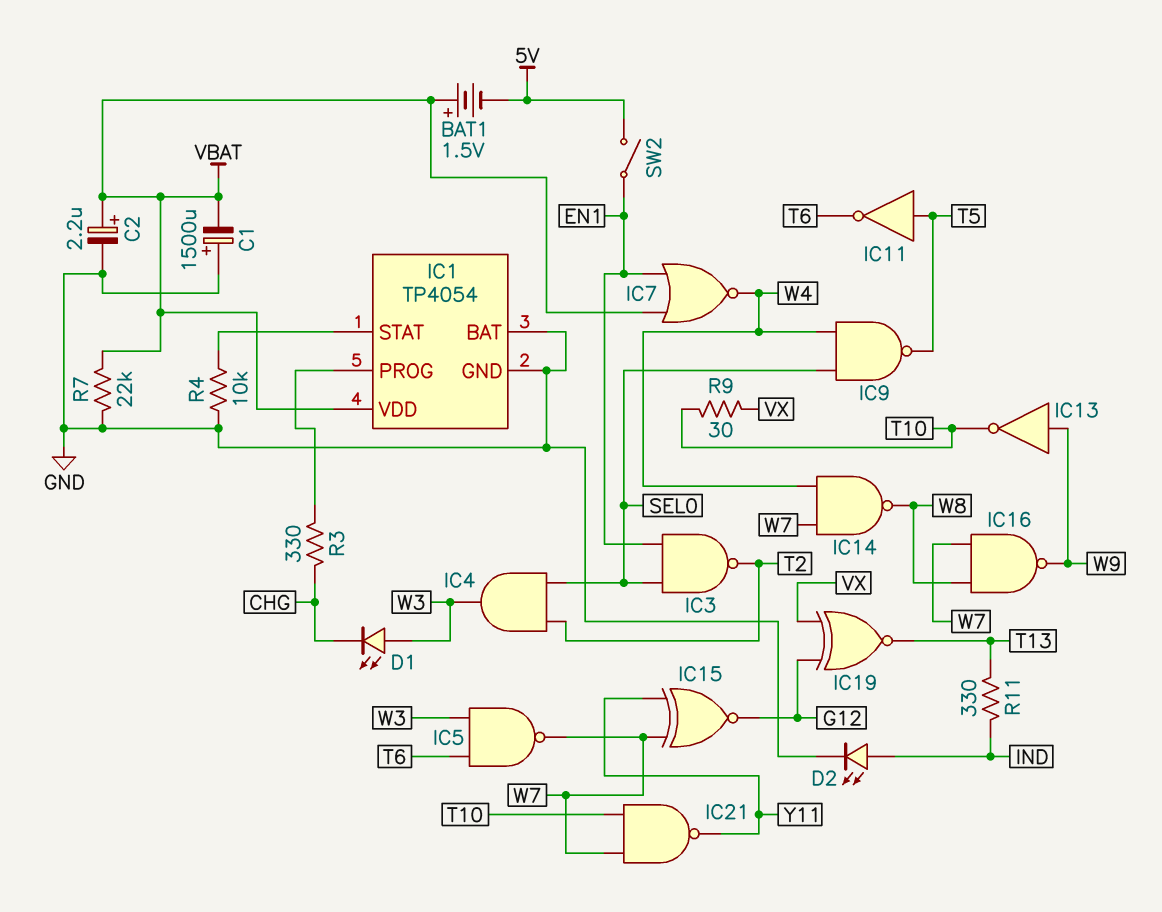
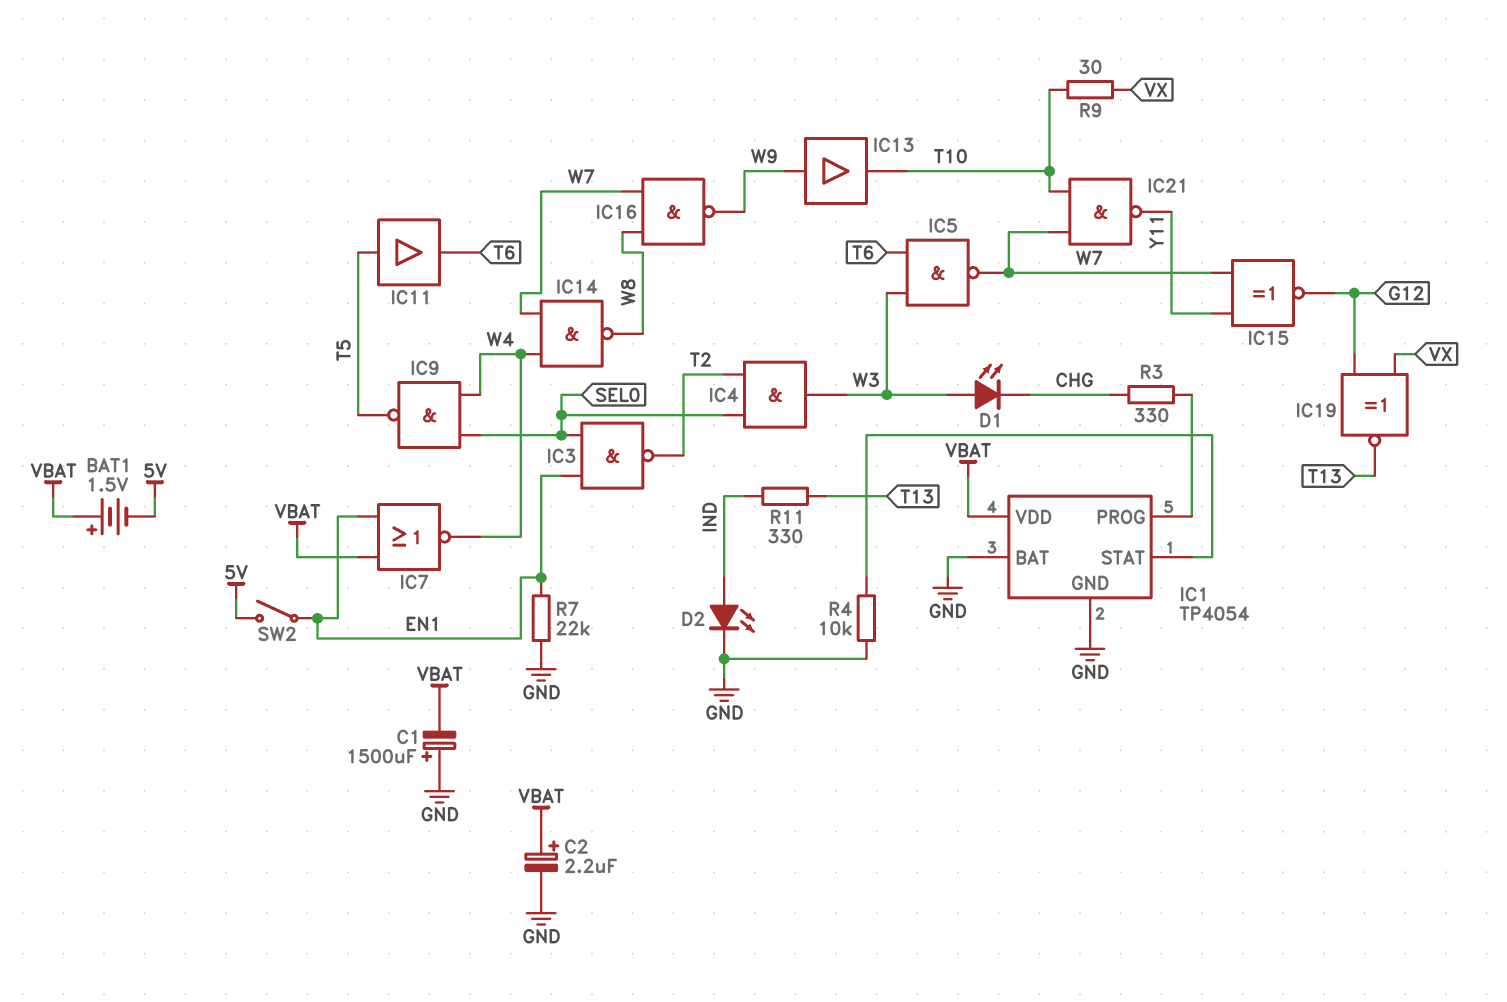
IC11: NOT (in T5, out T6) -> buffer (in T5, out T6)
IC13: NOT (in W9, out T10) -> buffer (in W9, out T10)
R7: 22k (GND, VBAT) -> 22k (EN1, GND)

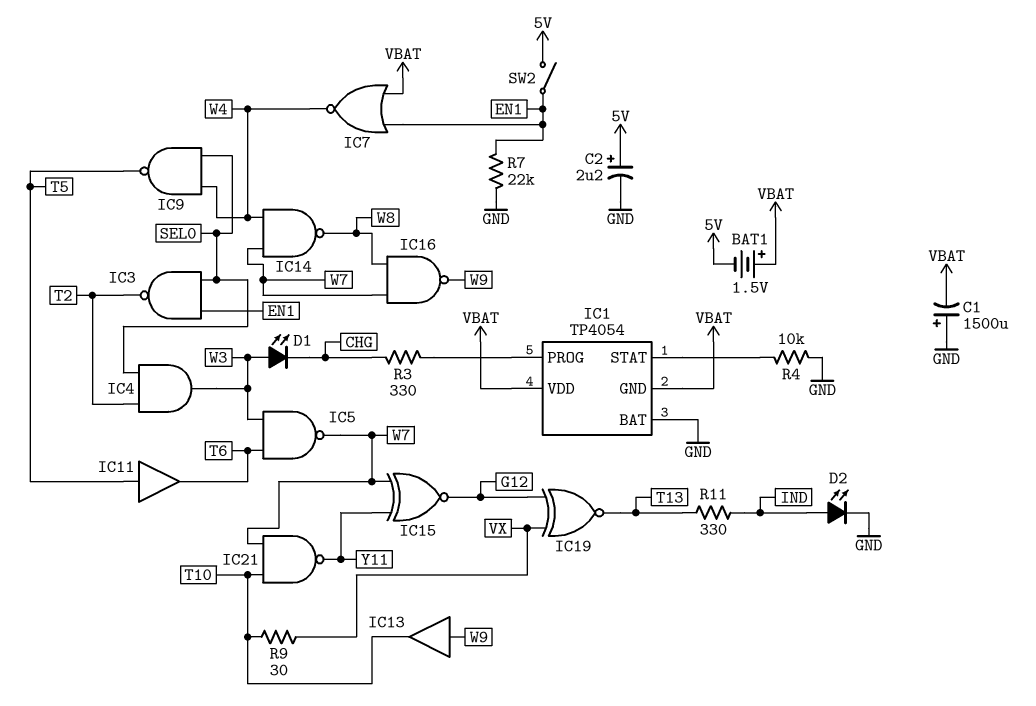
C2: 2.2uF (plus VBAT, minus GND) -> 2.2uF (plus 5V, minus GND)
IC1 pin GND: GND -> VBAT

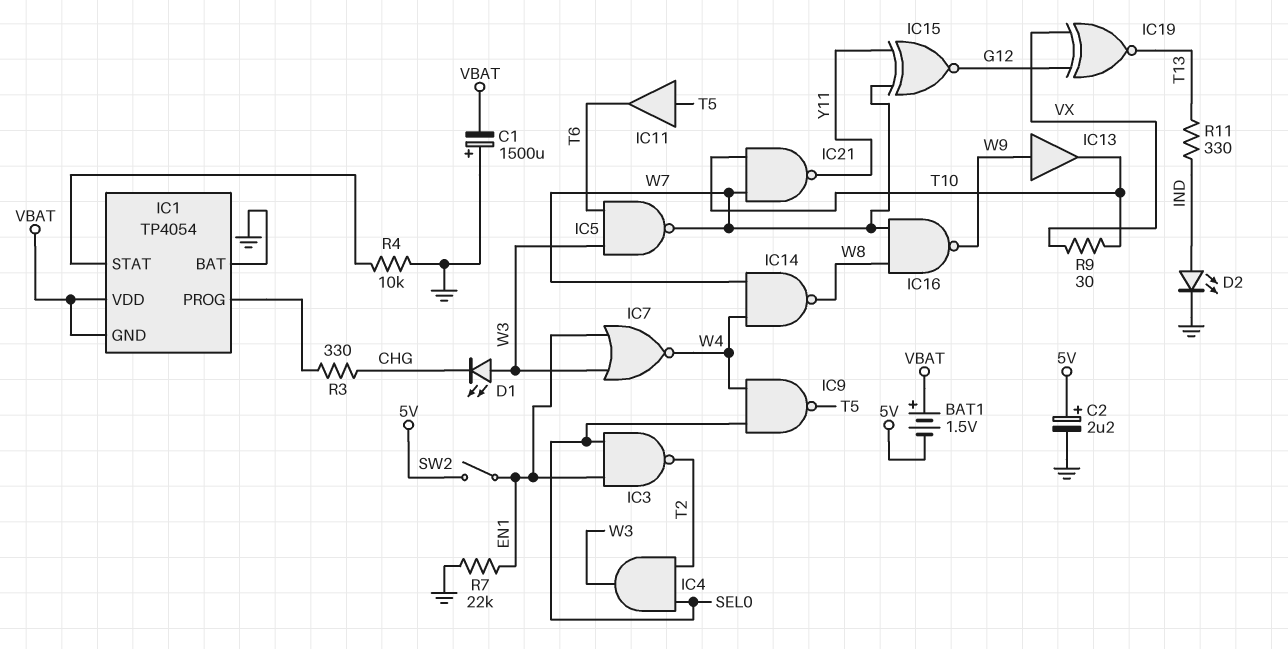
IC7: NOR (in EN1, in VBAT, out W4) -> NOR (in EN1, in W3, out W4)

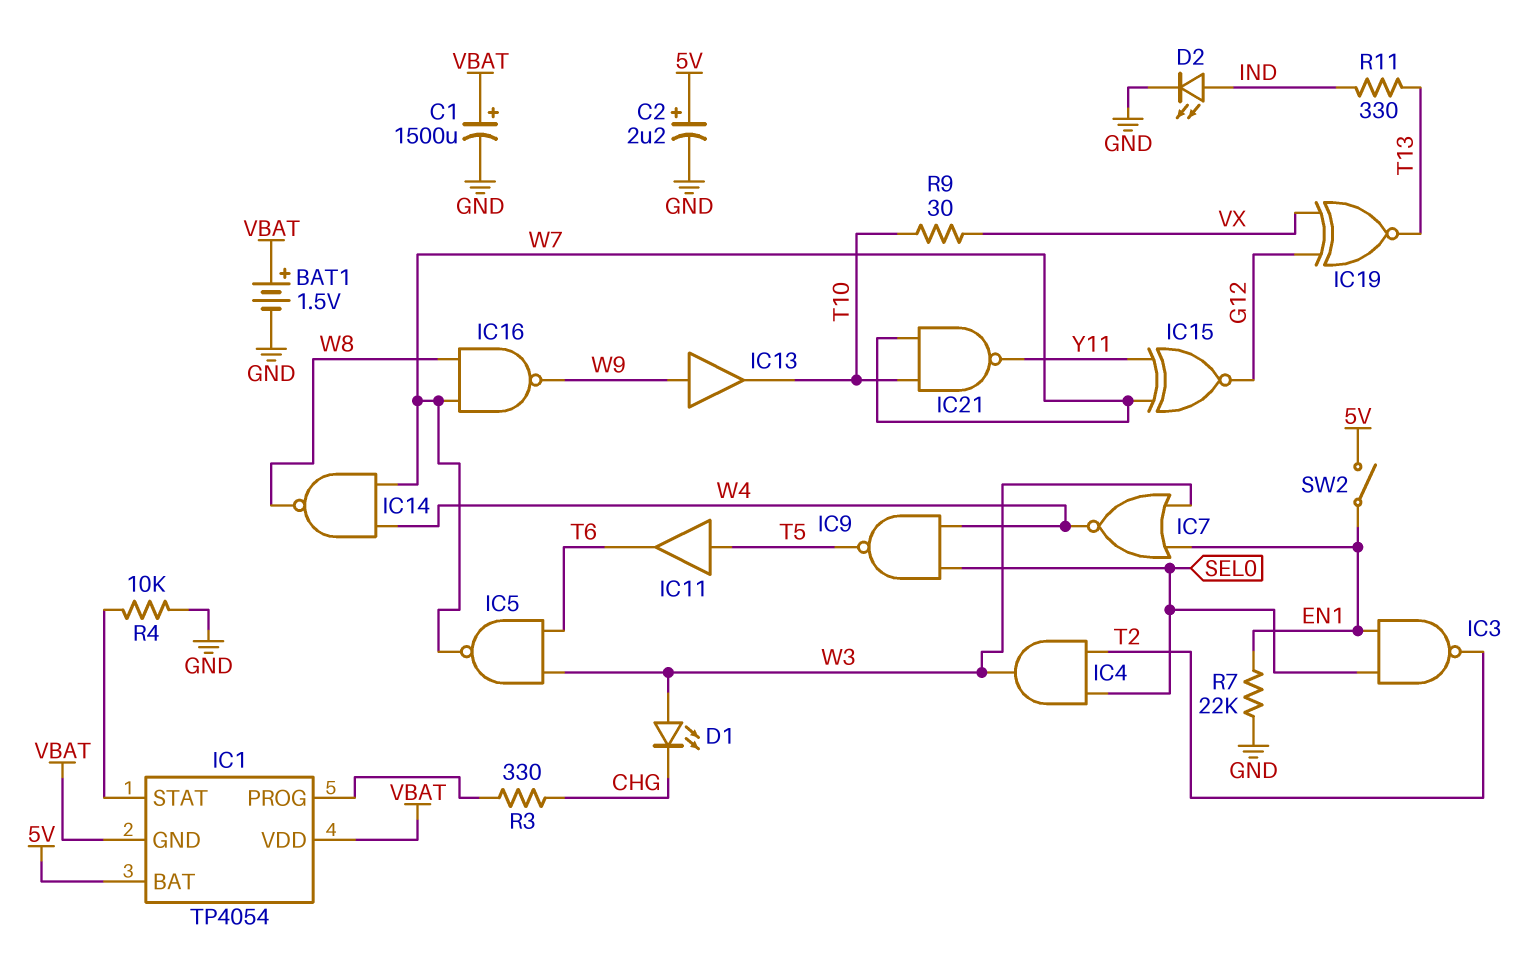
BAT1: 1.5V (plus VBAT, minus 5V) -> 1.5V (plus VBAT, minus GND)
C1: 1500uF (plus GND, minus VBAT) -> 1500uF (plus VBAT, minus GND)
IC1 pin BAT: GND -> 5V

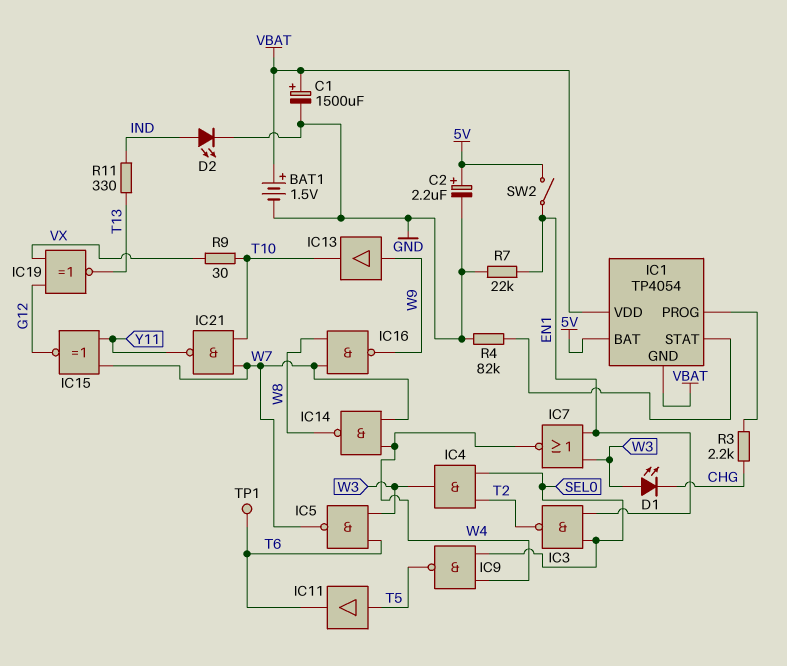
R3: 330 (CHG, IC1/PROG) -> 2.2k (CHG, IC1/PROG)
R4: 10k (GND, IC1/STAT) -> 82k (GND, IC1/STAT)
TP1: none -> test point (T6)

